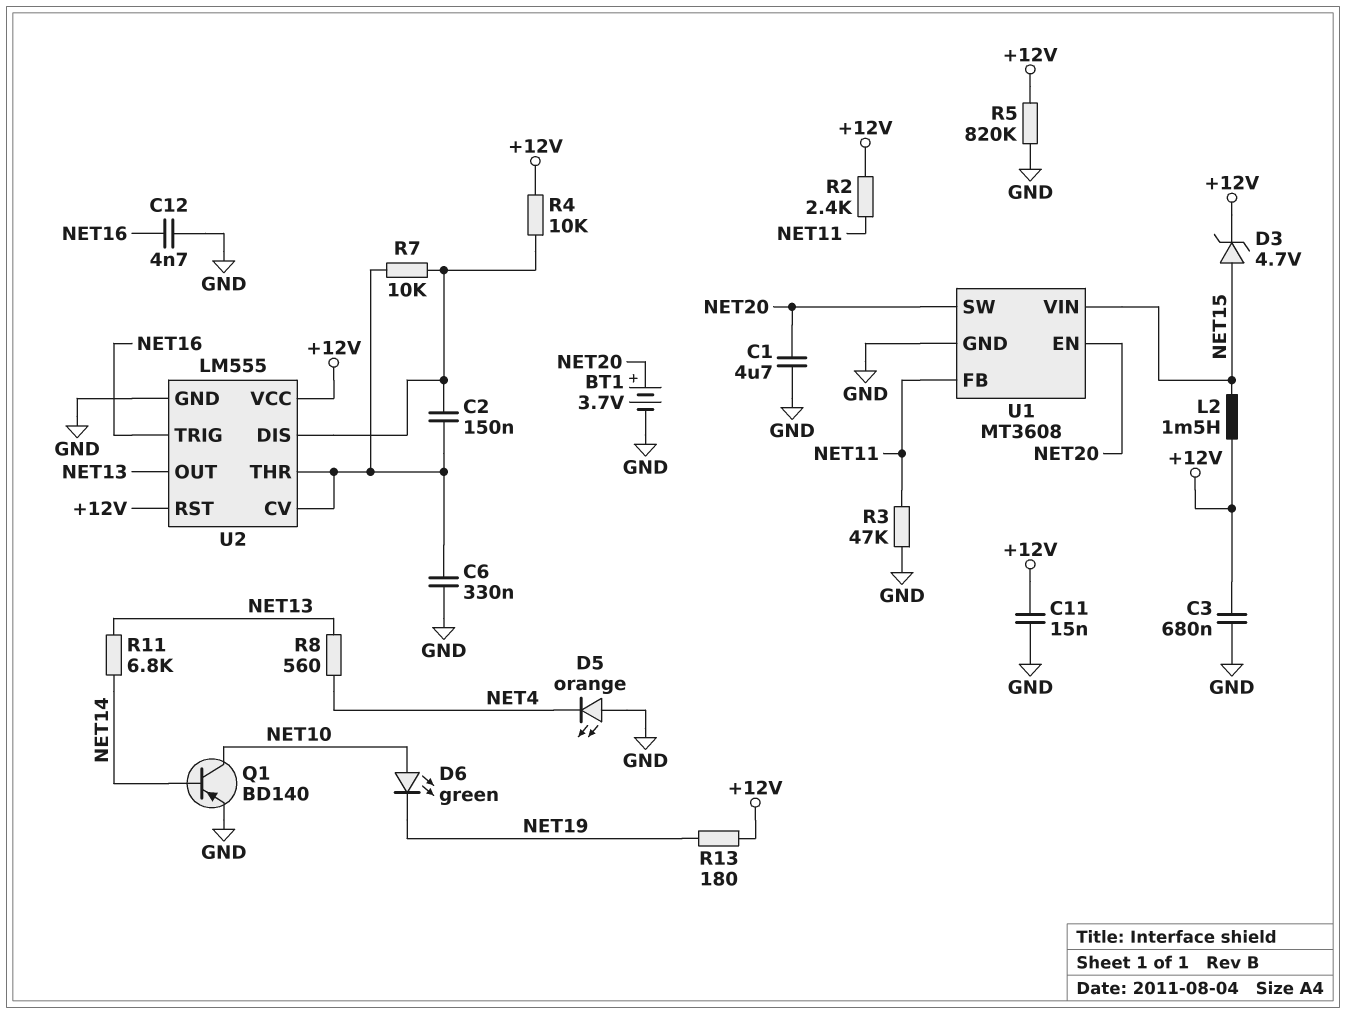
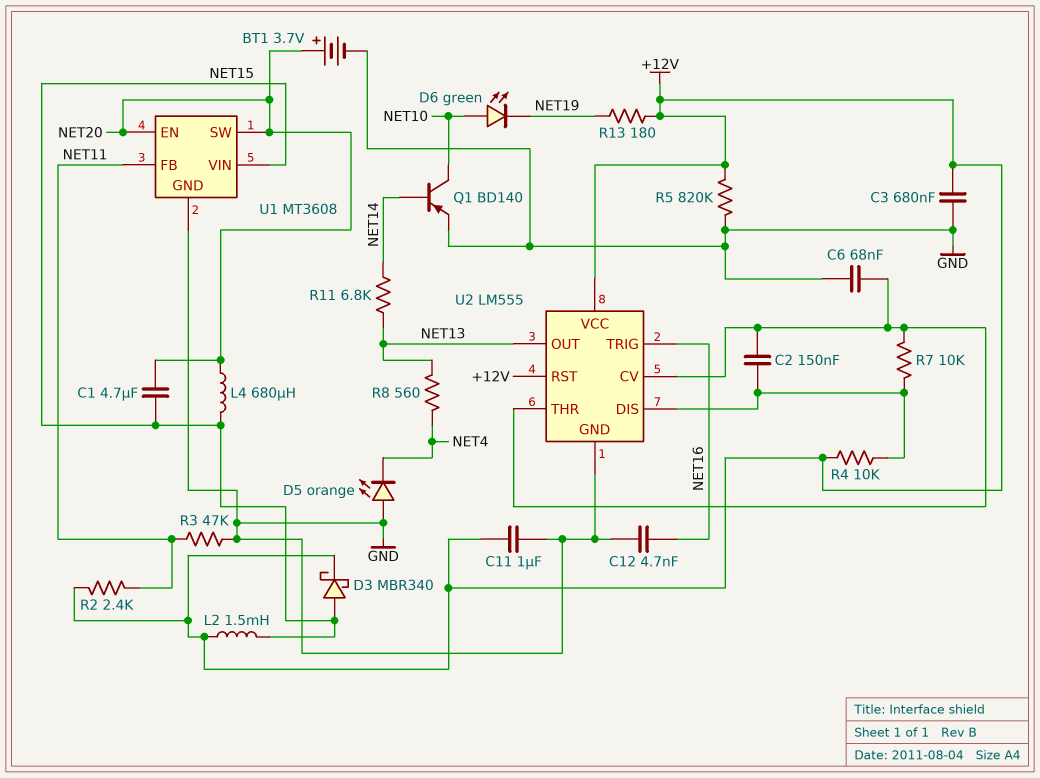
C1: 4.7uF (GND, NET20) -> 4.7uF (NET15, NET20)
C6: 330nF (GND, U2/CV) -> 68nF (GND, U2/CV)
C11: 15nF (+12V, GND) -> 1uF (+12V, GND)
D3: zener 4.7V (A NET15, K +12V) -> schottky MBR340 (A NET15, K +12V)
L4: none -> 680uH (NET15, NET20)

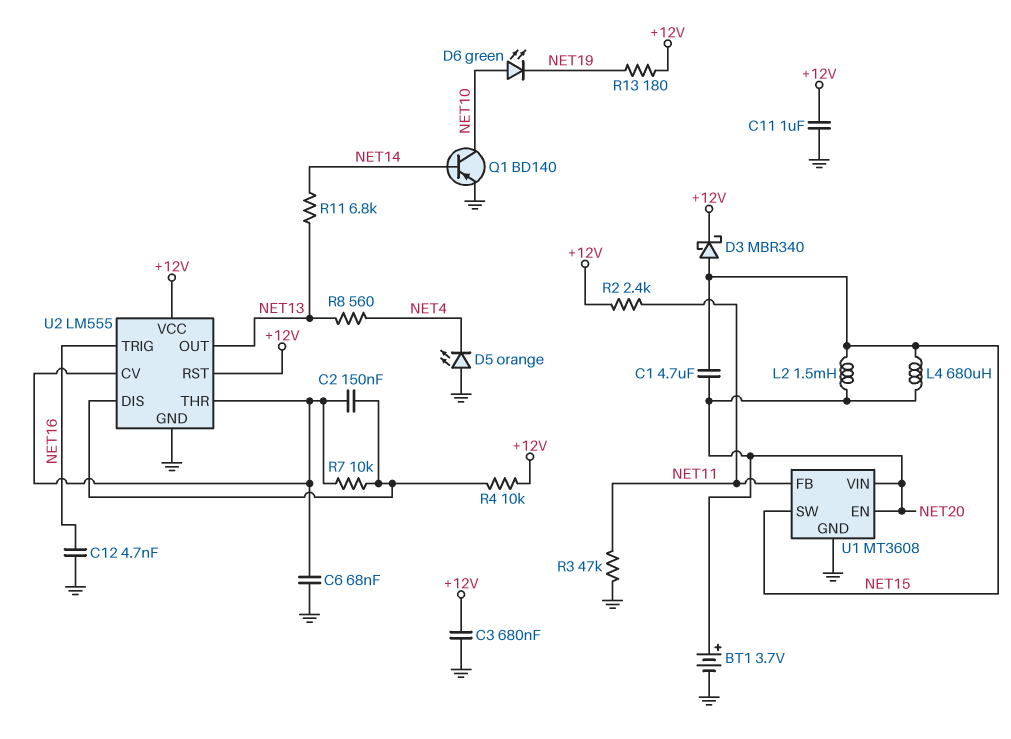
L2: 1.5mH (+12V, NET15) -> 1.5mH (NET15, NET20)
R5: 820k (+12V, GND) -> none
U1 pin SW: NET20 -> NET15
U1 pin VIN: NET15 -> NET20

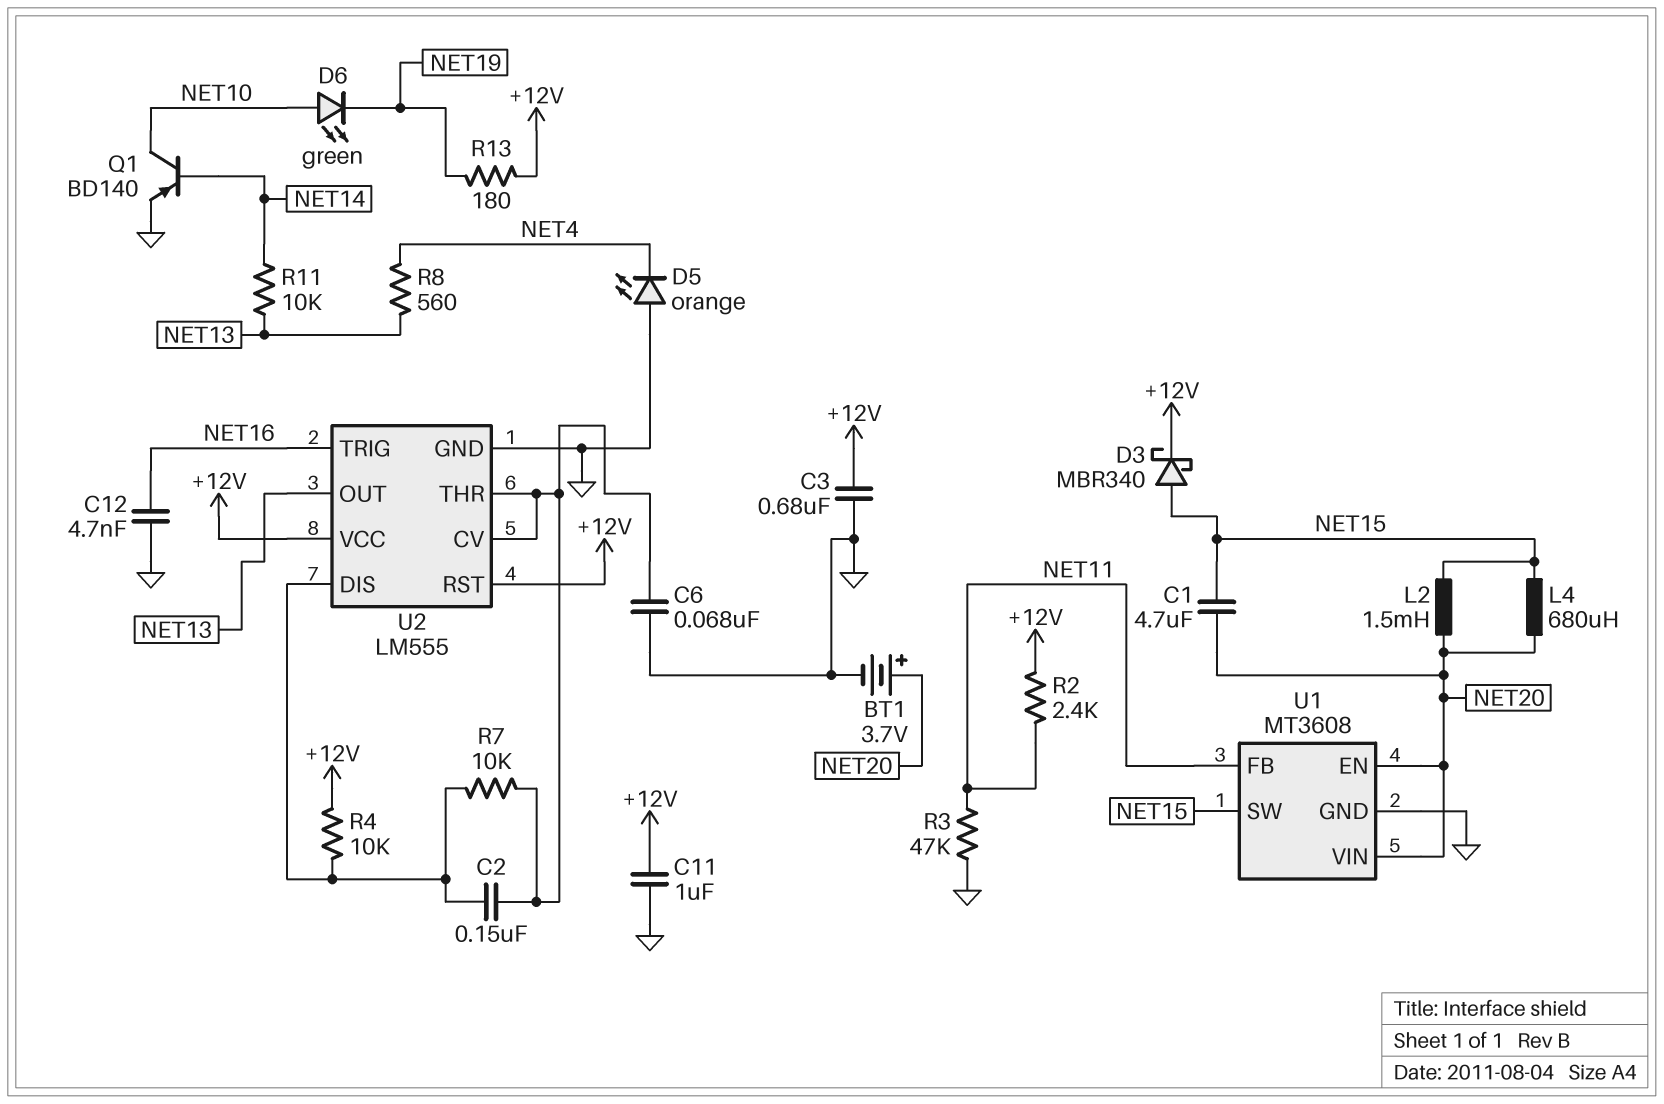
R11: 6.8k (NET13, NET14) -> 10k (NET13, NET14)

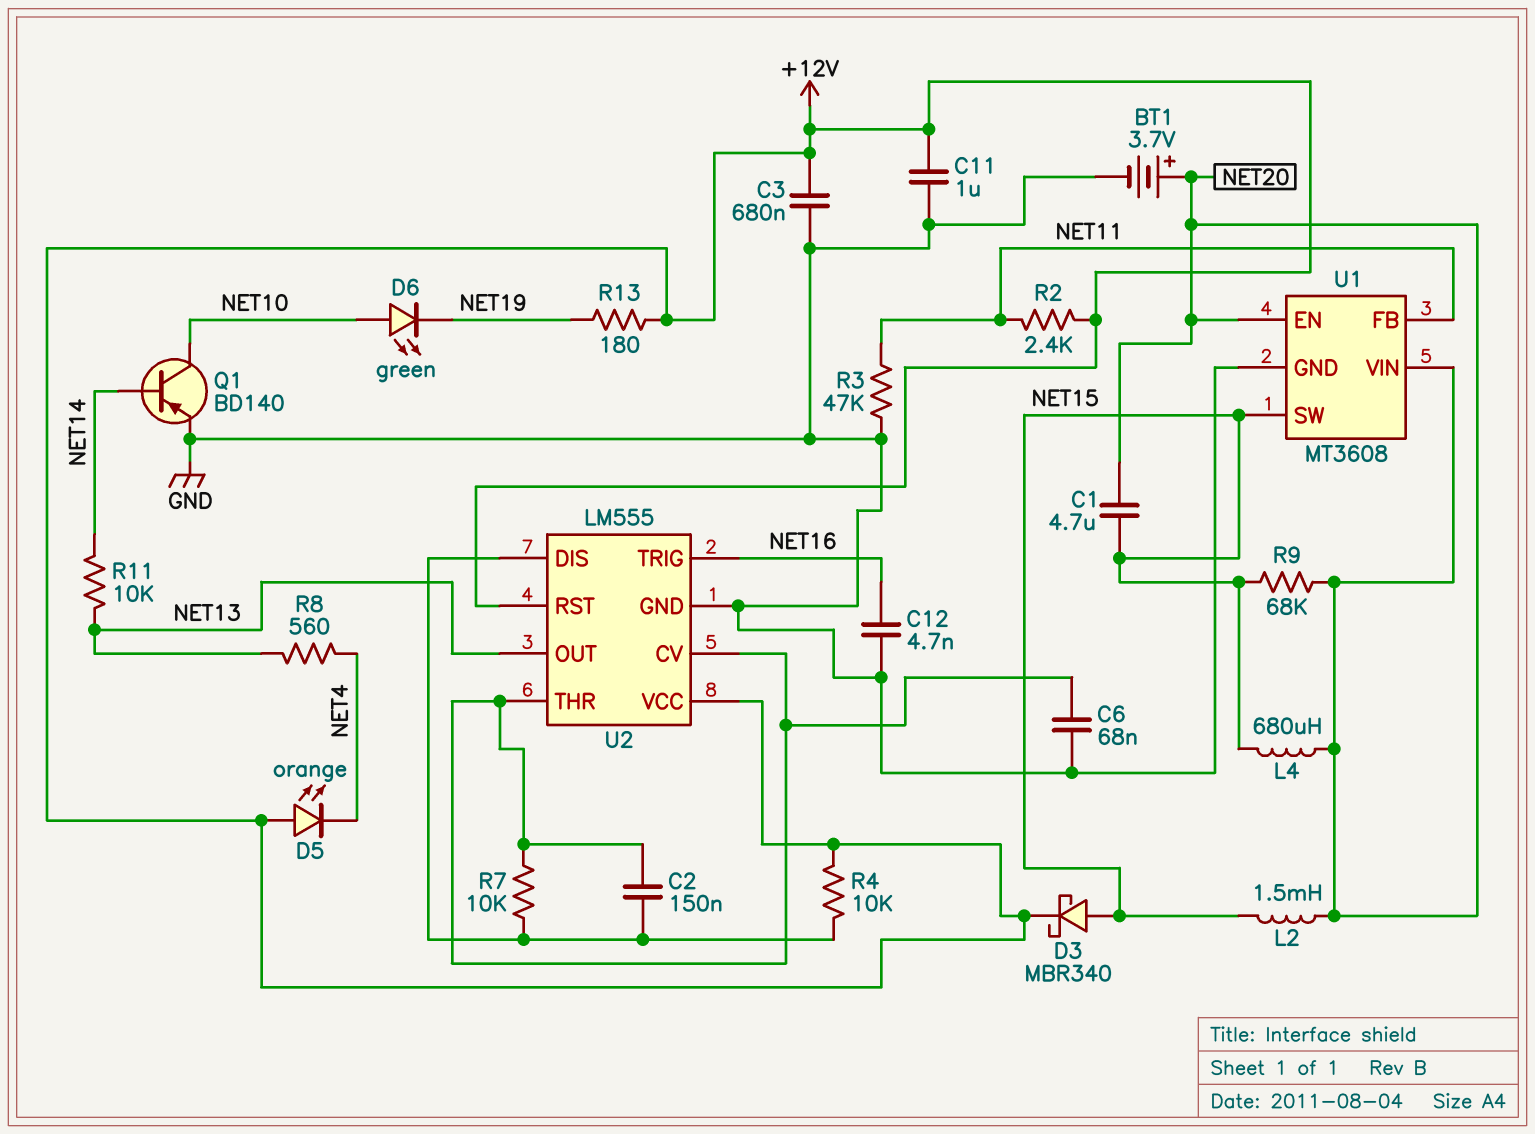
D5: LED orange (A GND, K NET4) -> LED orange (A +12V, K NET4)
R9: none -> 68k (NET15, NET20)

